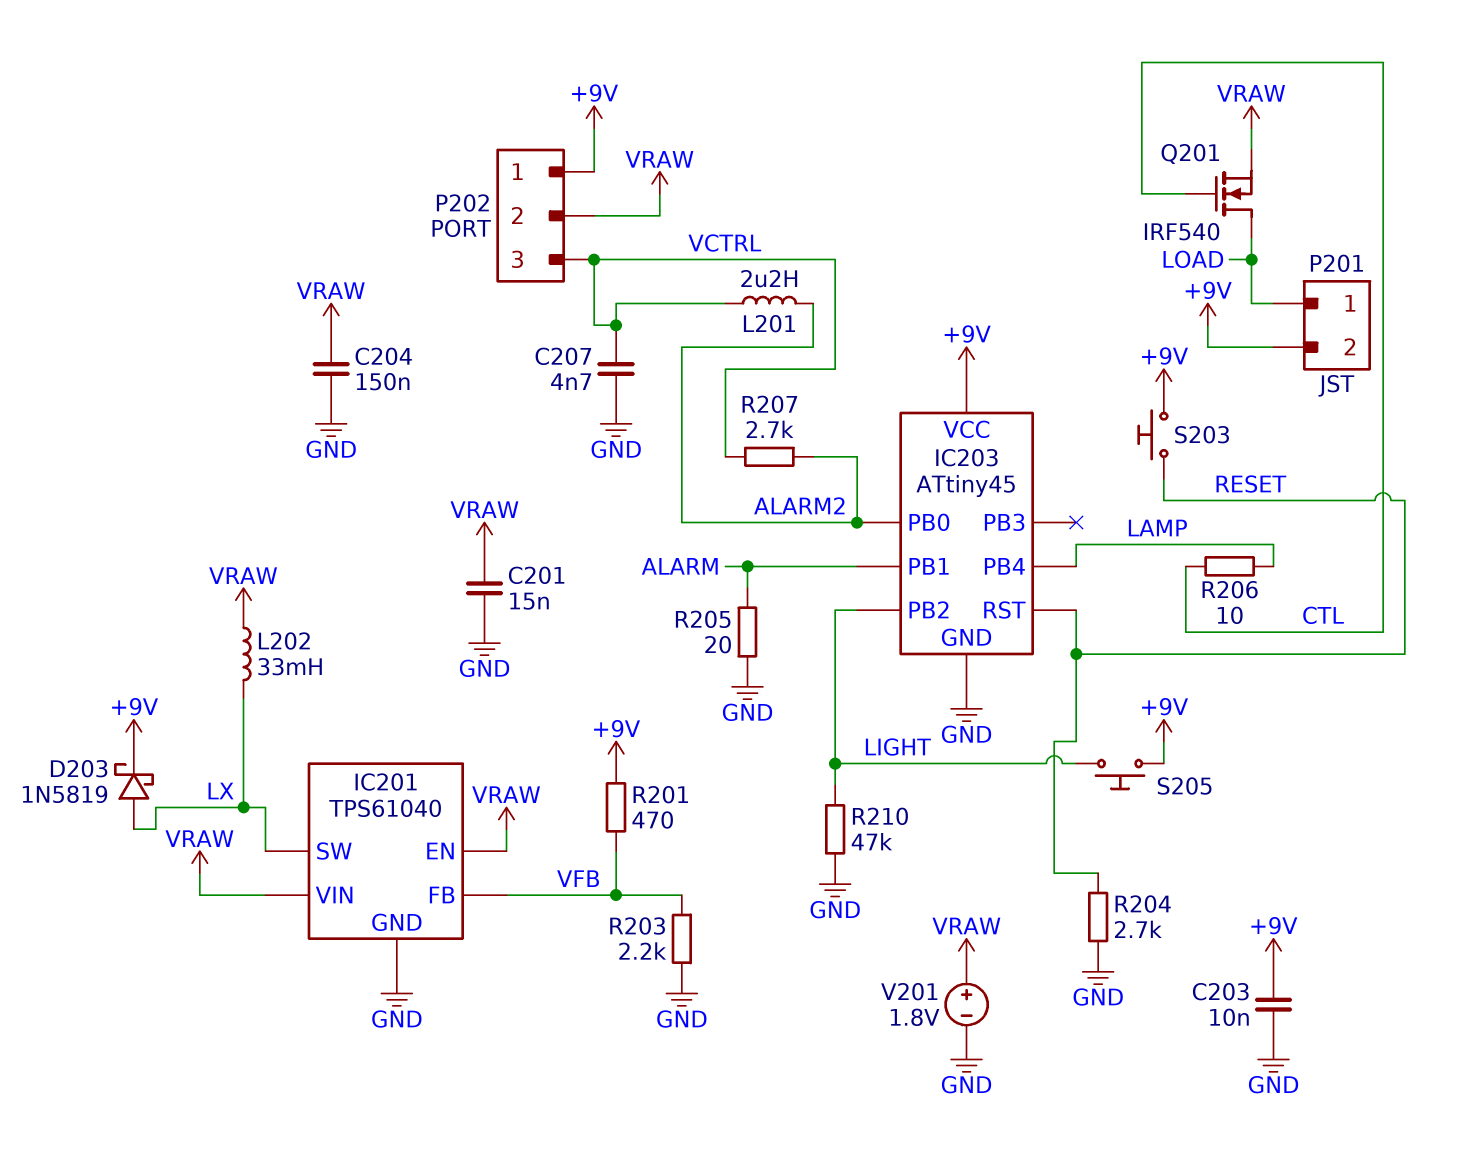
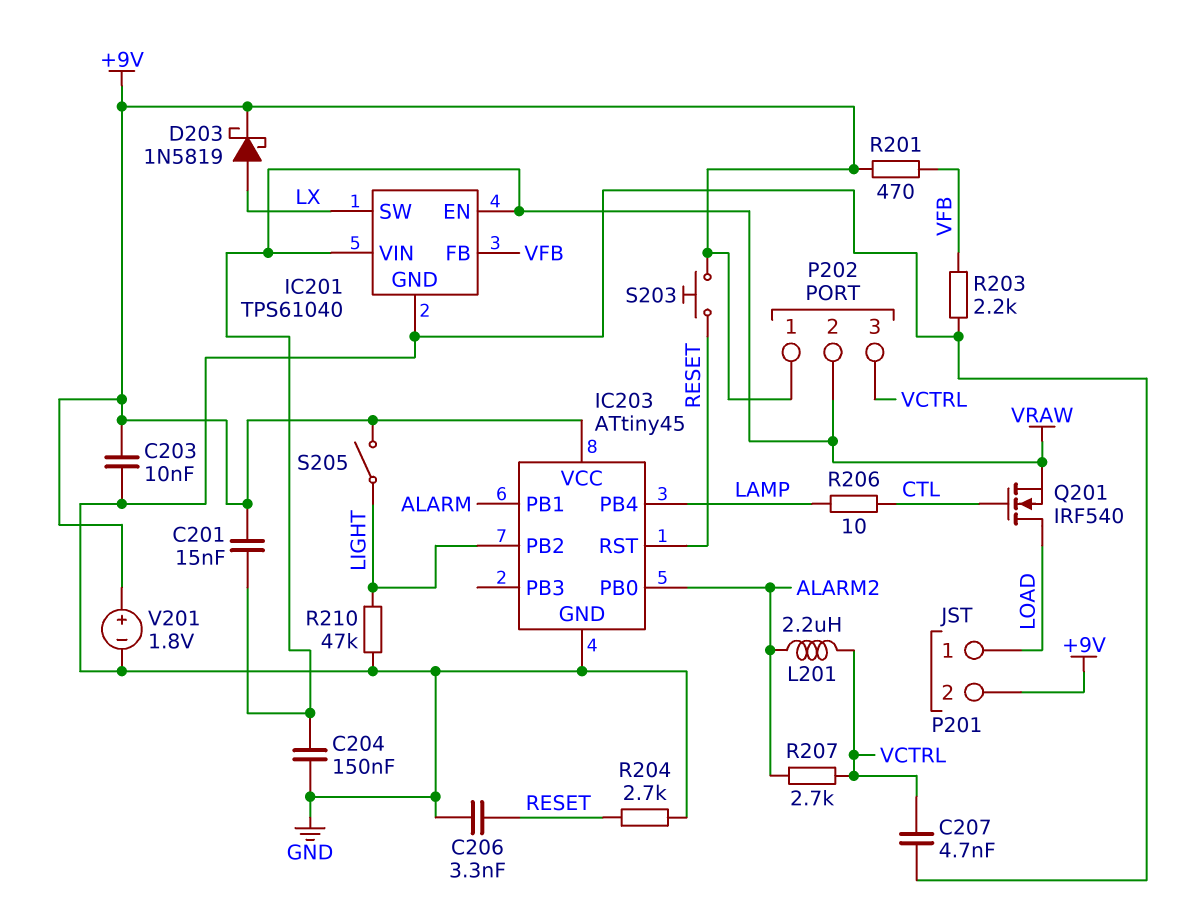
C201: 15nF (GND, VRAW) -> 15nF (+9V, VRAW)
C206: none -> 3.3nF (GND, RESET)
L202: 33mH (LX, VRAW) -> none
R205: 20 (ALARM, GND) -> none
S205: button (+9V, LIGHT) -> switch (+9V, LIGHT)
V201: 1.8V (plus VRAW, minus GND) -> 1.8V (plus +9V, minus GND)

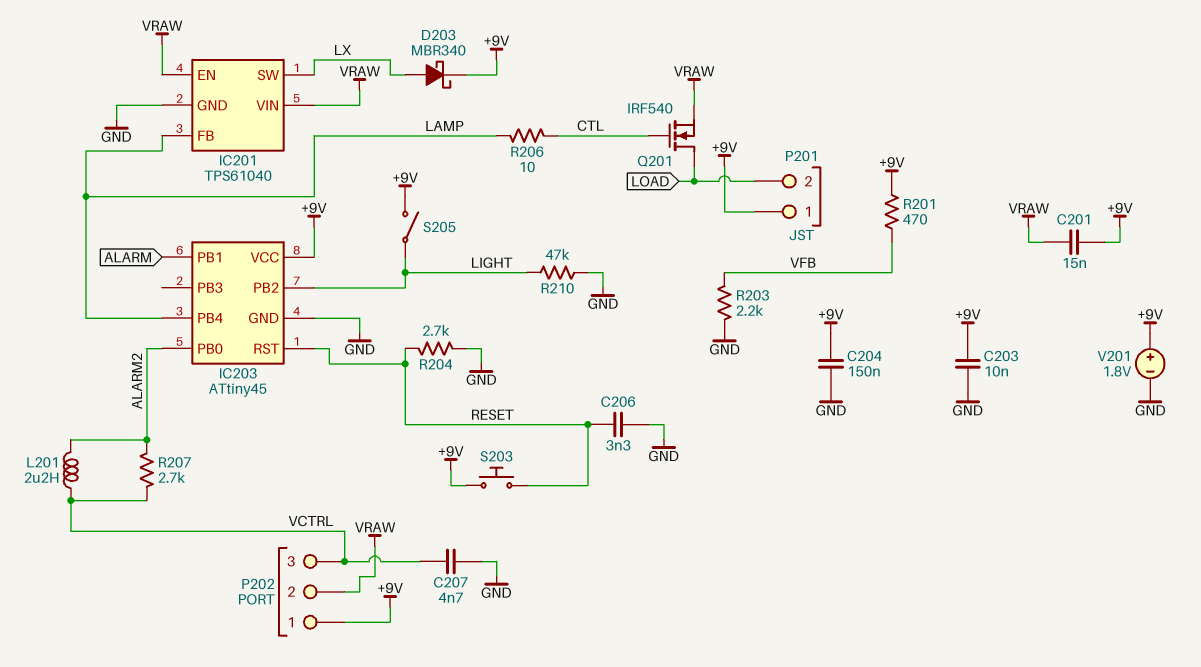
C204: 150nF (GND, VRAW) -> 150nF (+9V, GND)
D203: schottky 1N5819 (A LX, K +9V) -> schottky MBR340 (A LX, K +9V)
IC201 pin FB: VFB -> LAMP
P201 pin 1: LOAD -> +9V
P201 pin 2: +9V -> LOAD

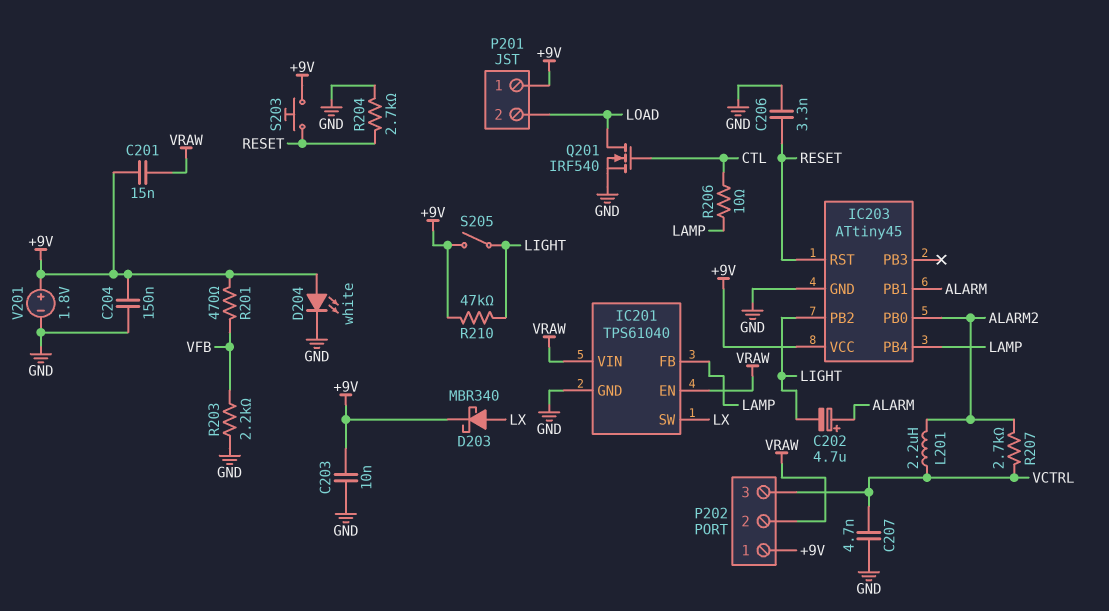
C202: none -> 4.7uF (plus ALARM, minus LIGHT)
D204: none -> LED white (A +9V, K GND)
Q201: NMOS IRF540 (G CTL, D LOAD, S VRAW) -> NMOS IRF540 (G CTL, D LOAD, S GND)
R210: 47k (GND, LIGHT) -> 47k (+9V, LIGHT)

